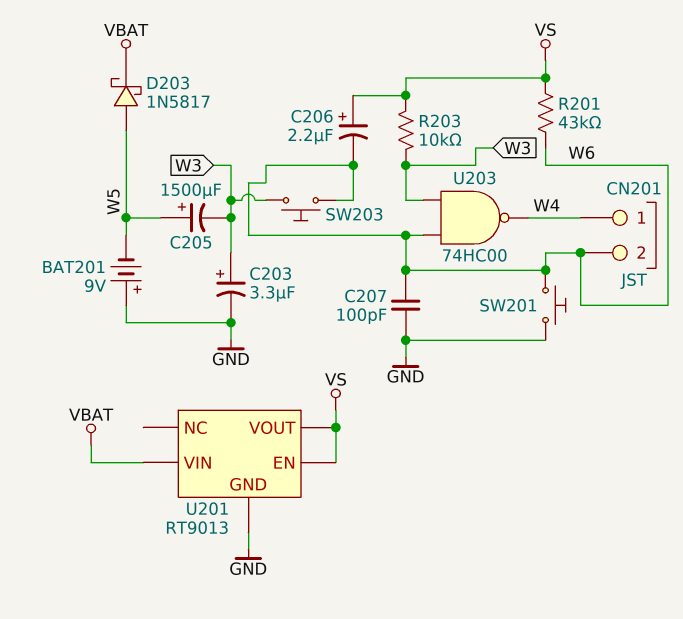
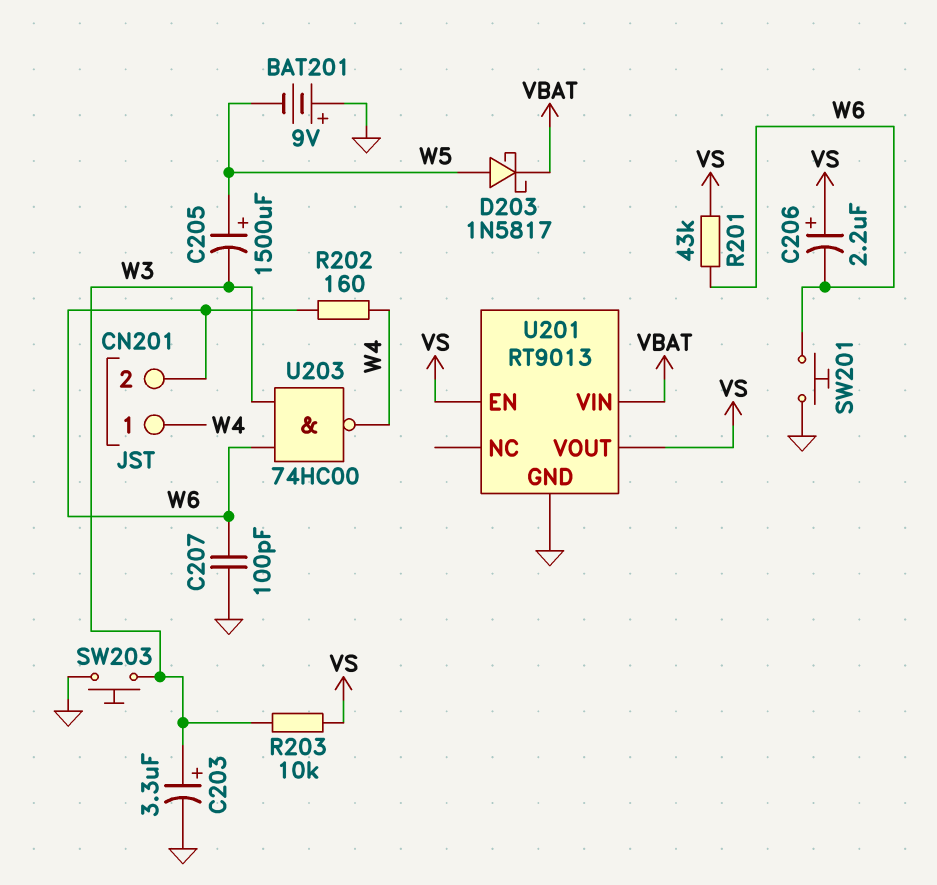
R202: none -> 160 (W4, W6)
SW203: button (W3, W6) -> button (GND, W3)

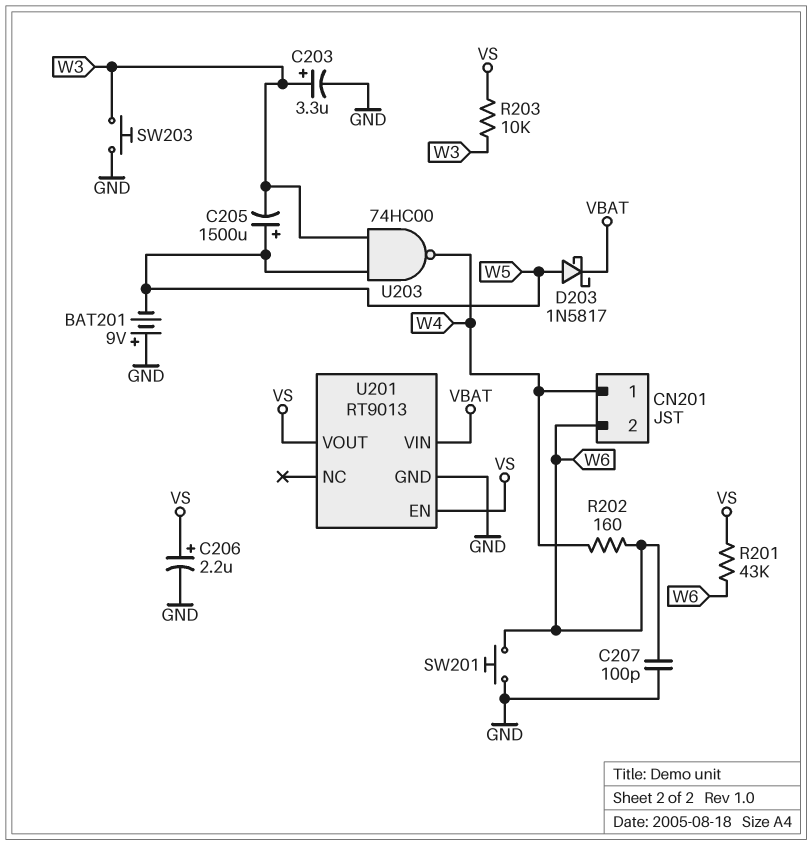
C206: 2.2uF (plus VS, minus W6) -> 2.2uF (plus VS, minus GND)
U203: NAND 74HC00 (in W3, in W6, out W4) -> NAND 74HC00 (in W3, in W5, out W4)

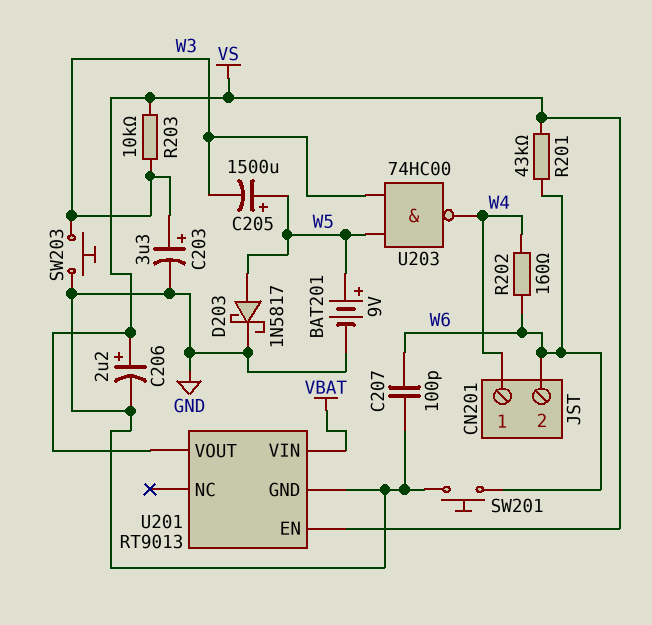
BAT201: 9V (plus GND, minus W5) -> 9V (plus W5, minus GND)
D203: schottky 1N5817 (A W5, K VBAT) -> schottky 1N5817 (A W5, K GND)

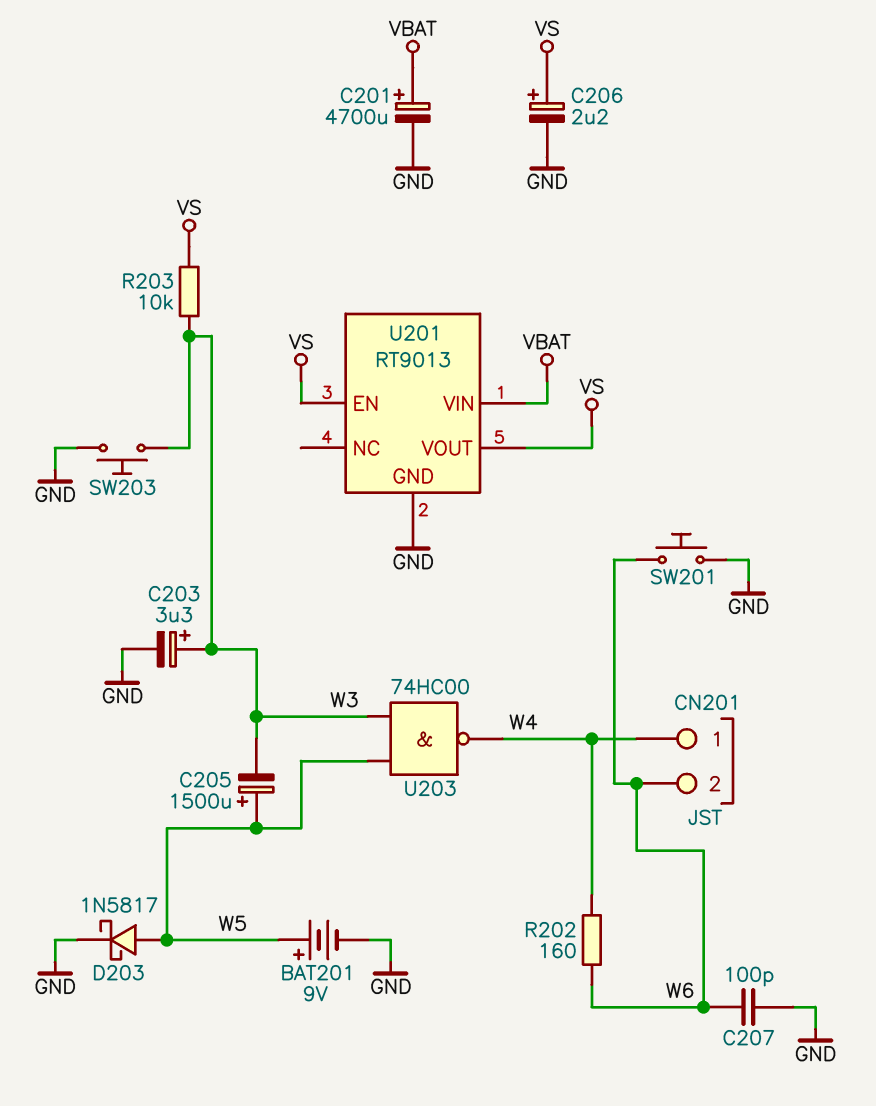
C201: none -> 4700uF (plus VBAT, minus GND)
R201: 43k (VS, W6) -> none

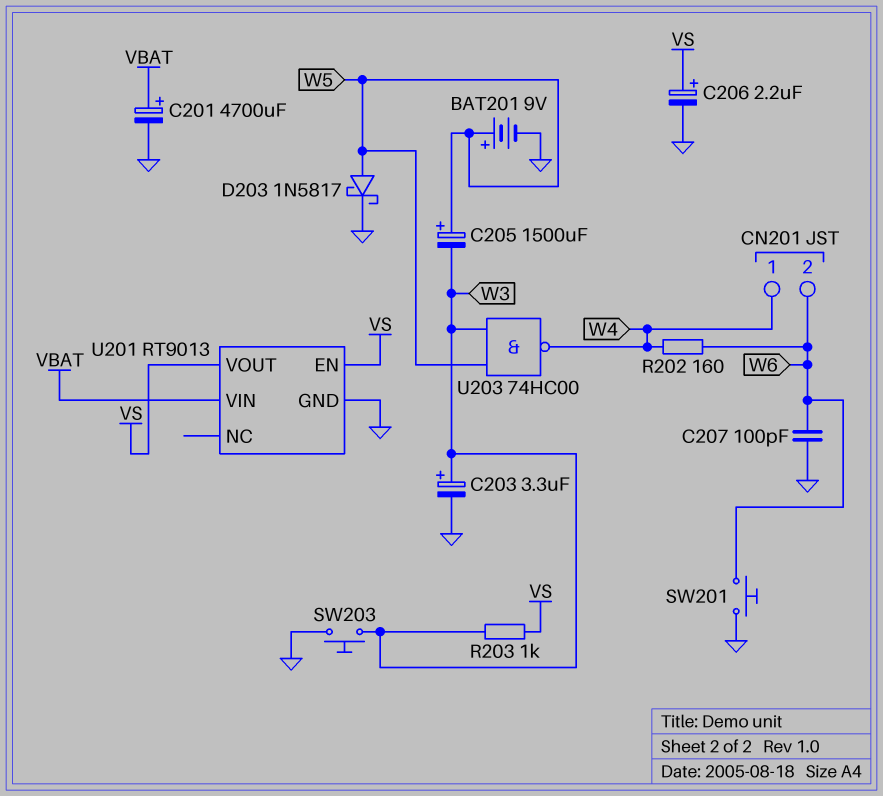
R203: 10k (VS, W3) -> 1k (VS, W3)

